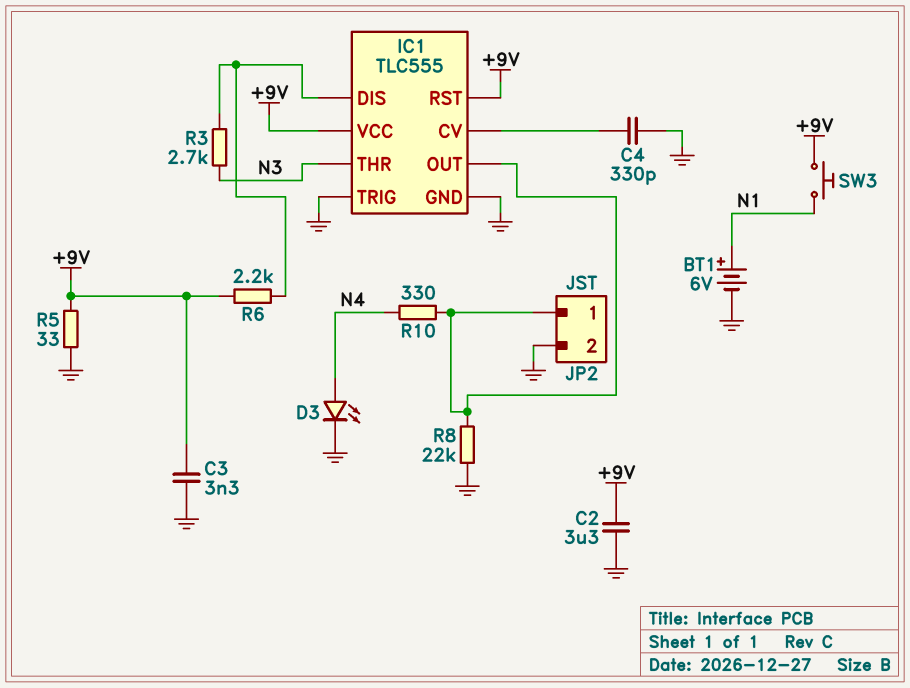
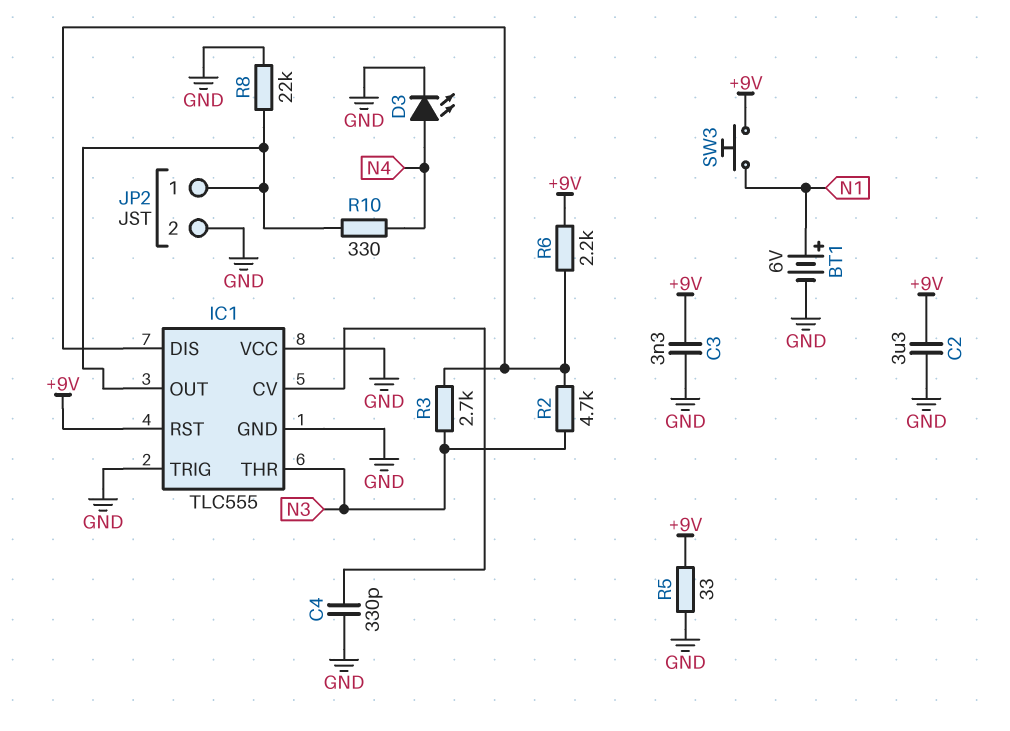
IC1 pin VCC: +9V -> GND
R2: none -> 4.7k (IC1/DIS, N3)

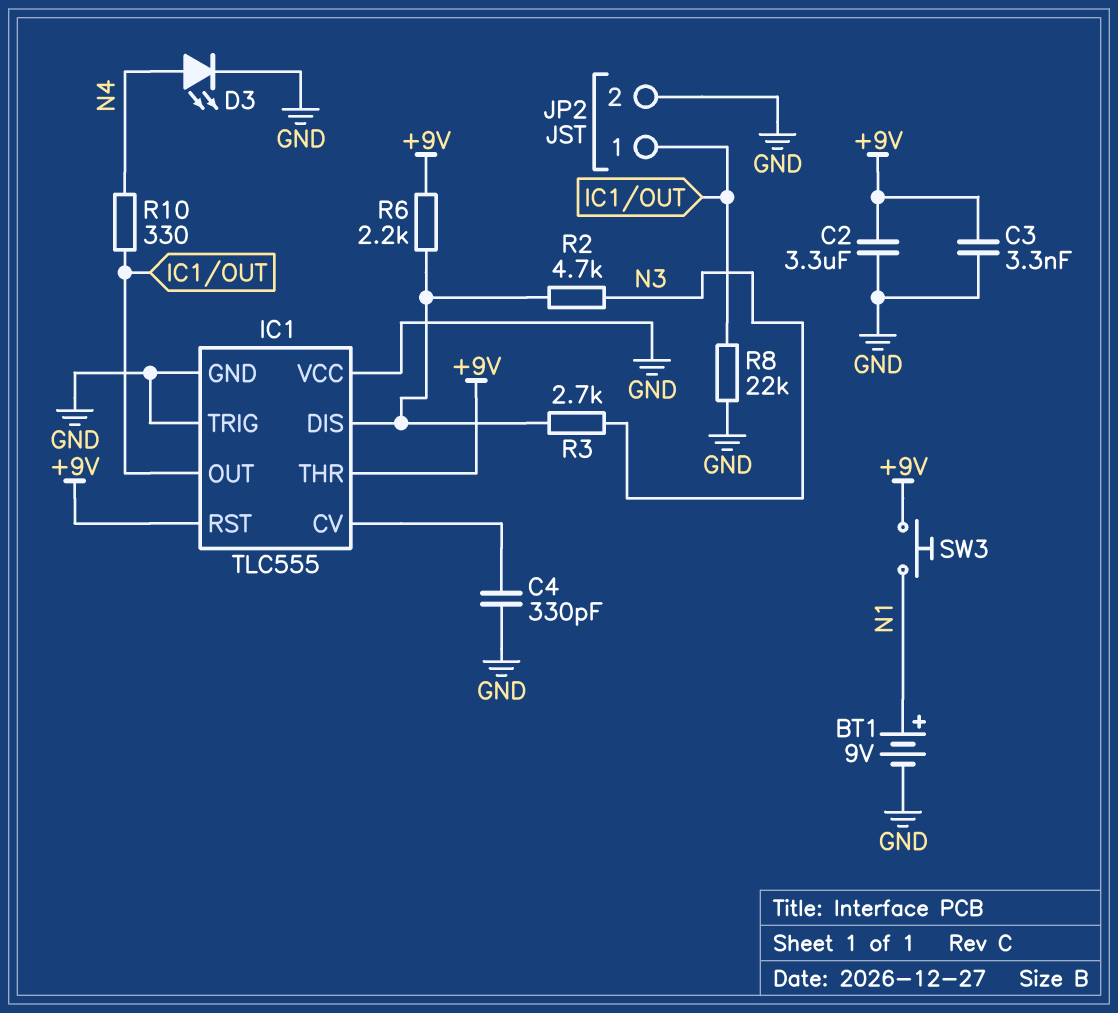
BT1: 6V (plus N1, minus GND) -> 9V (plus N1, minus GND)
IC1 pin THR: N3 -> +9V
R5: 33 (+9V, GND) -> none

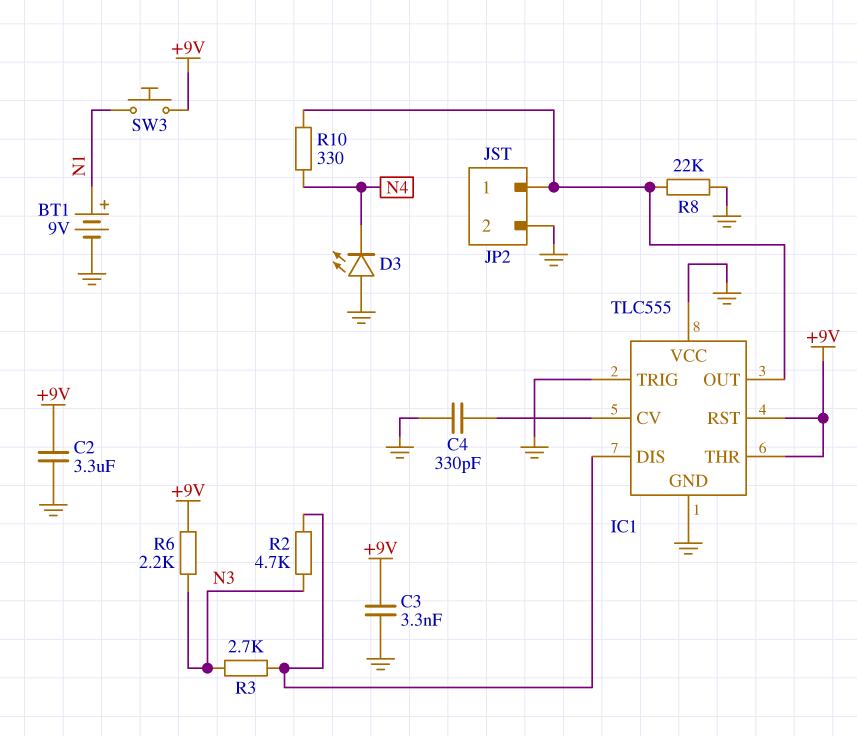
D3: LED (A N4, K GND) -> LED (A GND, K N4)
R6: 2.2k (+9V, IC1/DIS) -> 2.2k (+9V, N3)

